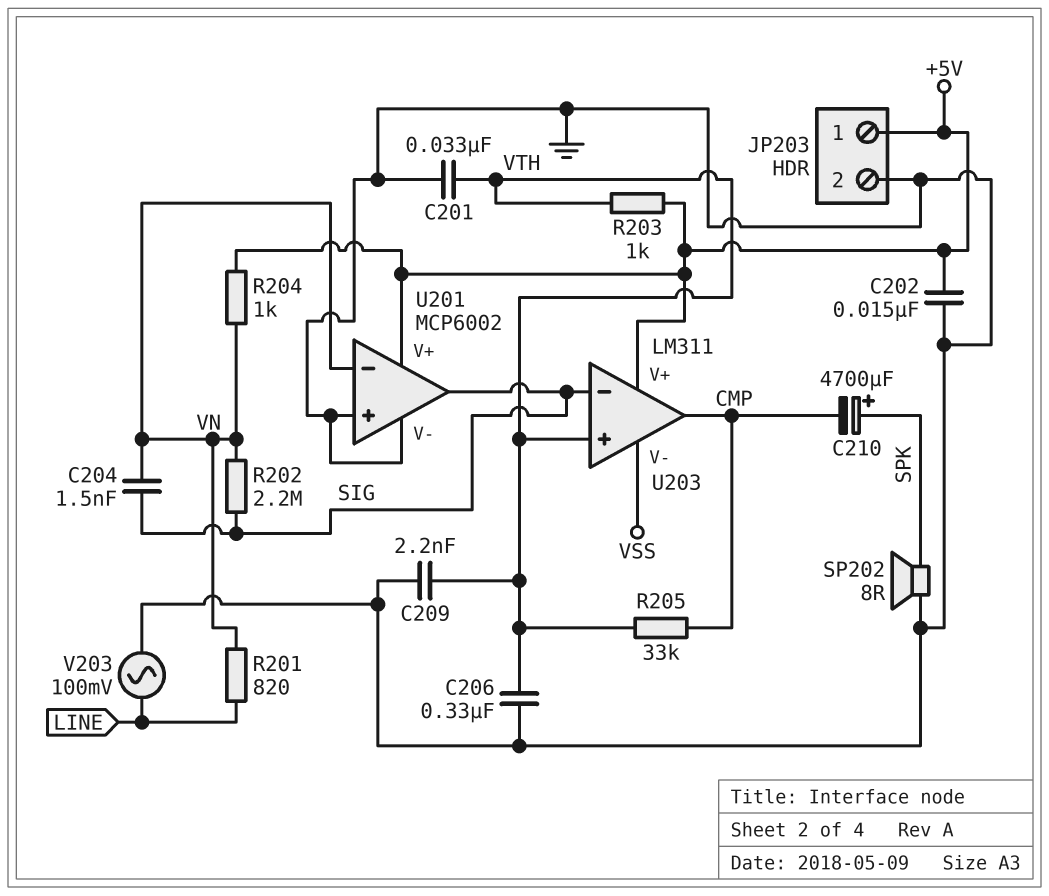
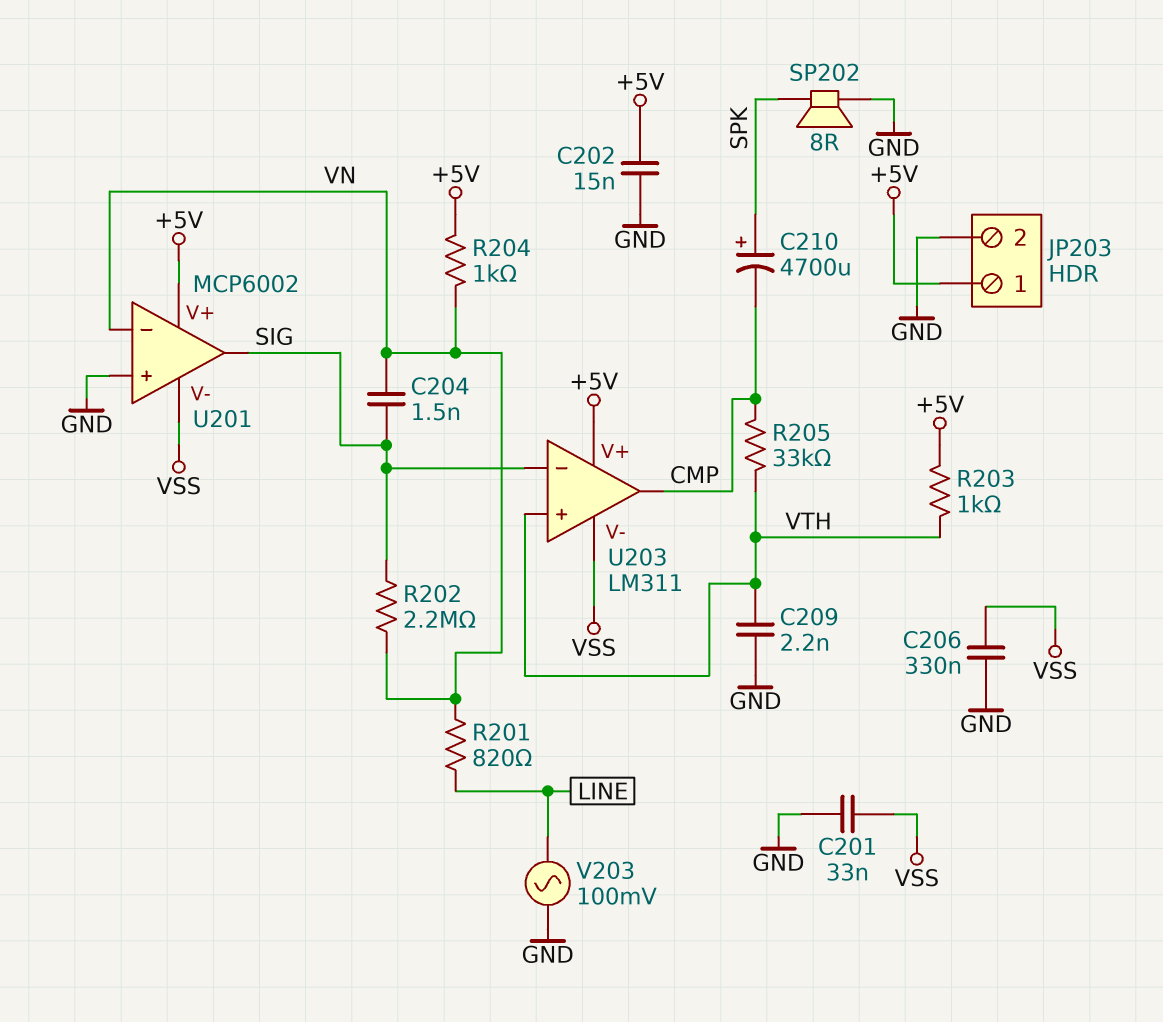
C201: 33nF (GND, VTH) -> 33nF (GND, VSS)
C206: 330nF (GND, VTH) -> 330nF (GND, VSS)
U201 pin V-: GND -> VSS

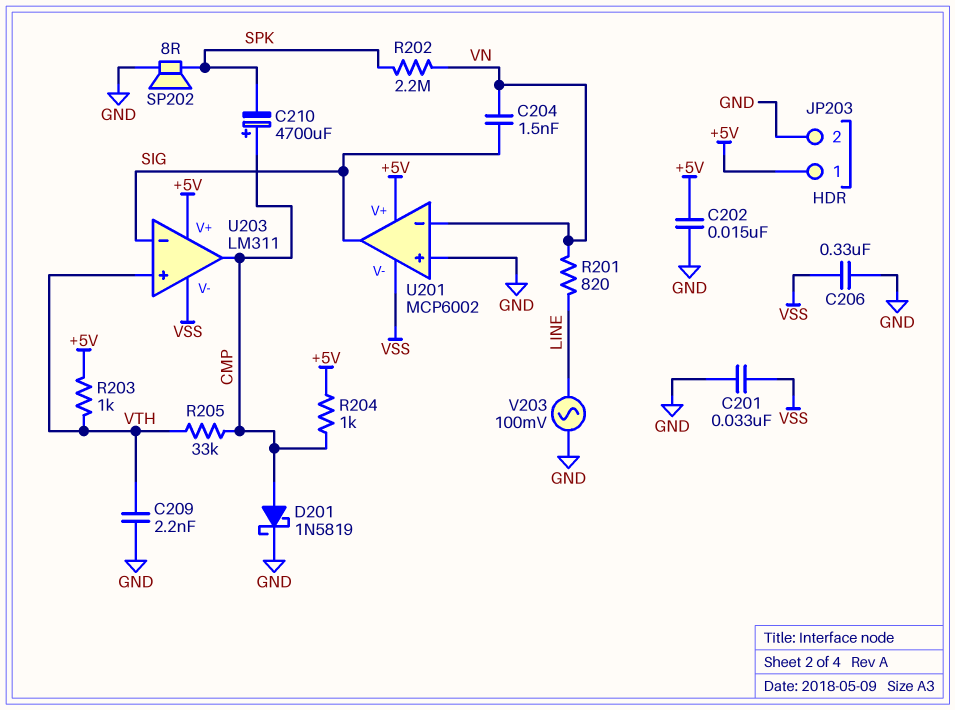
C210: 4700uF (plus SPK, minus CMP) -> 4700uF (plus CMP, minus SPK)
D201: none -> schottky 1N5819 (A CMP, K GND)
R202: 2.2M (SIG, VN) -> 2.2M (SPK, VN)
R204: 1k (+5V, VN) -> 1k (+5V, CMP)

